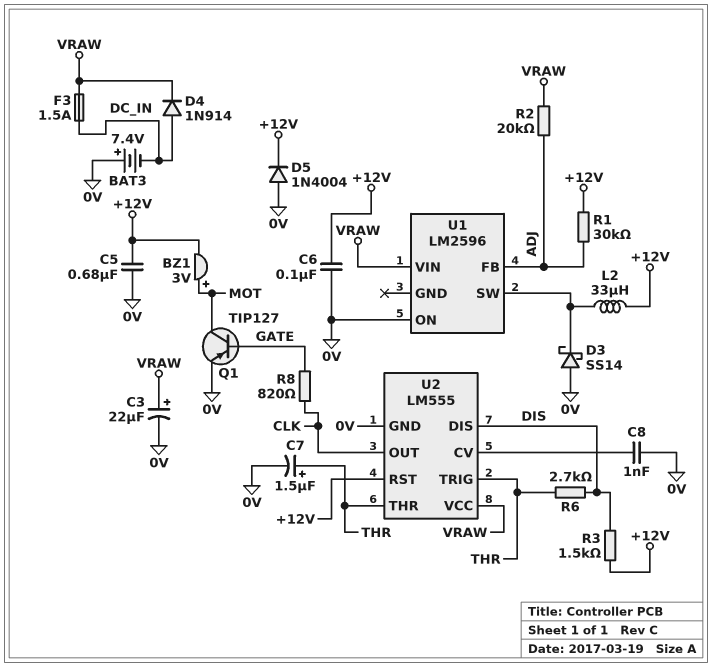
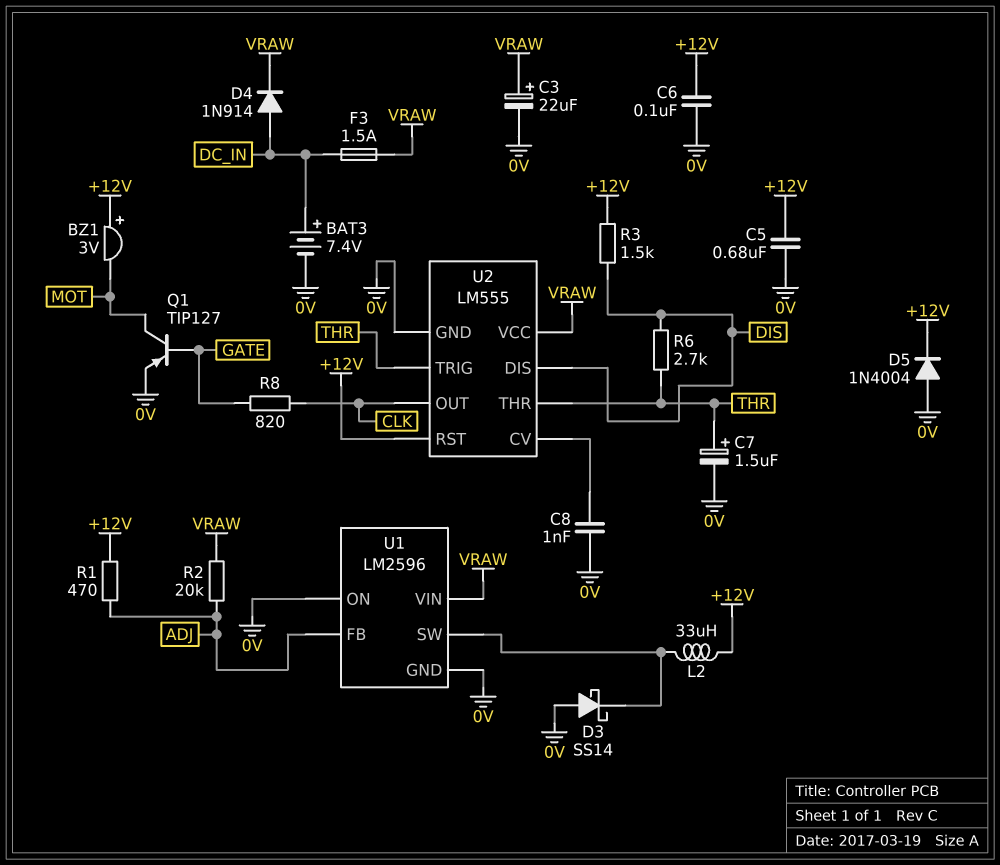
BAT3: 7.4V (plus 0V, minus DC_IN) -> 7.4V (plus DC_IN, minus 0V)
BZ1: buzzer 3V (plus MOT, minus +12V) -> buzzer 3V (plus +12V, minus MOT)
R1: 30k (+12V, ADJ) -> 470 (+12V, ADJ)
U1 pin GND: none -> 0V

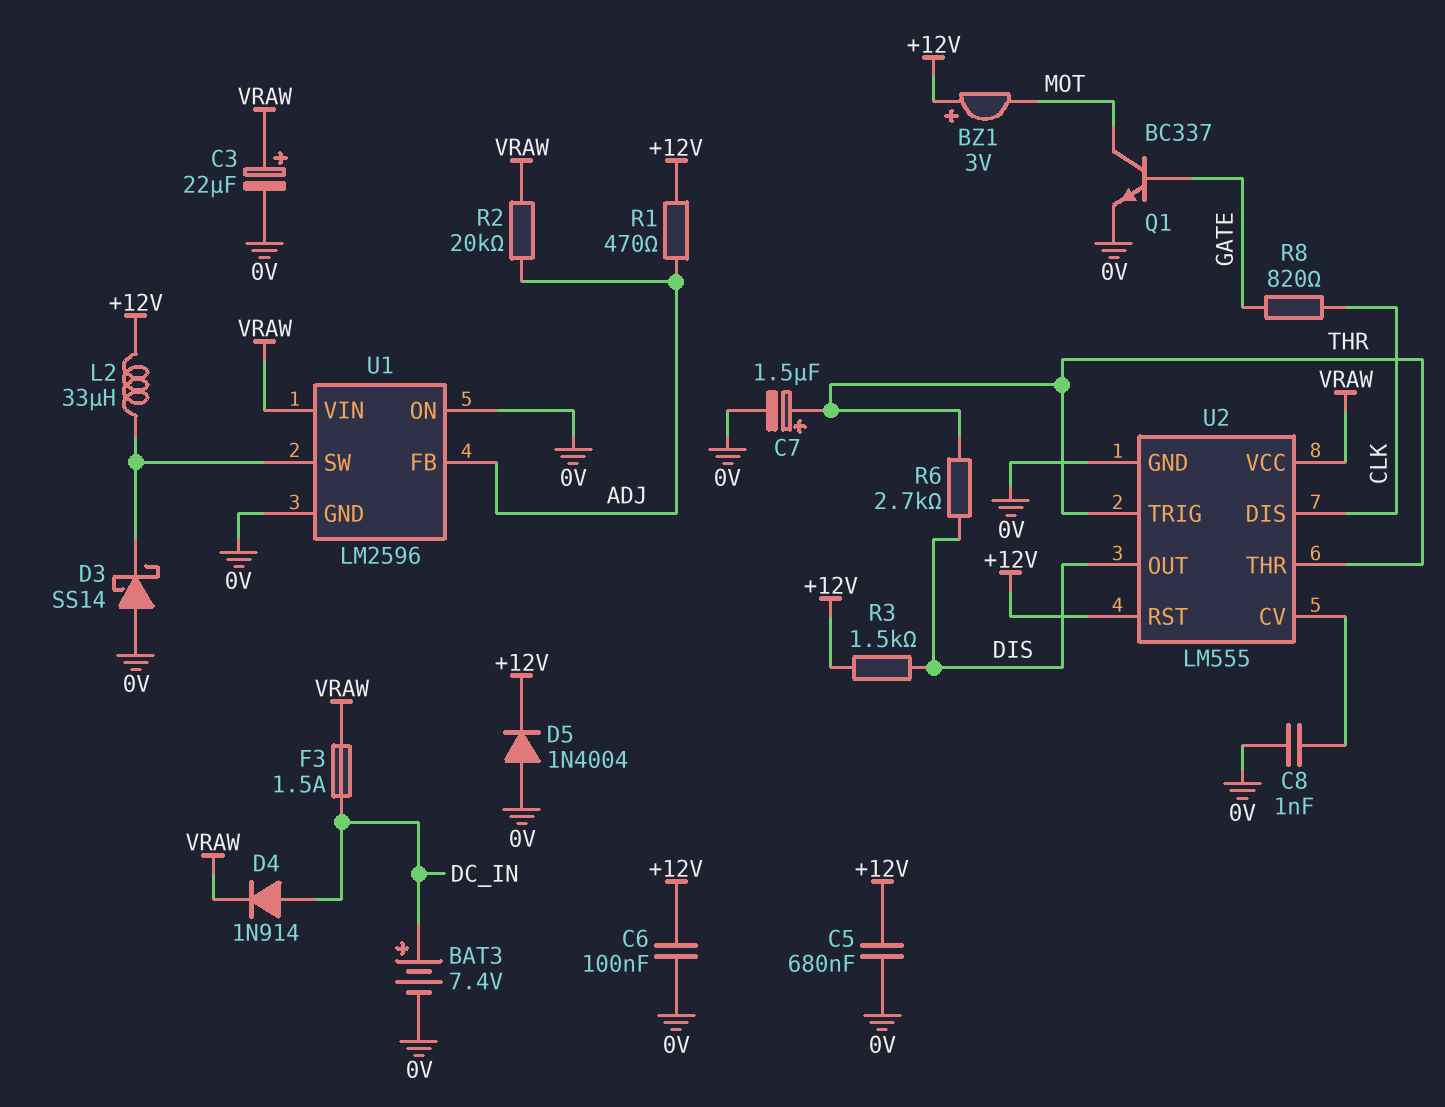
Q1: PNP TIP127 (B GATE, C MOT, E 0V) -> NPN BC337 (B GATE, C MOT, E 0V)
U2 pin DIS: DIS -> CLK
U2 pin OUT: CLK -> DIS

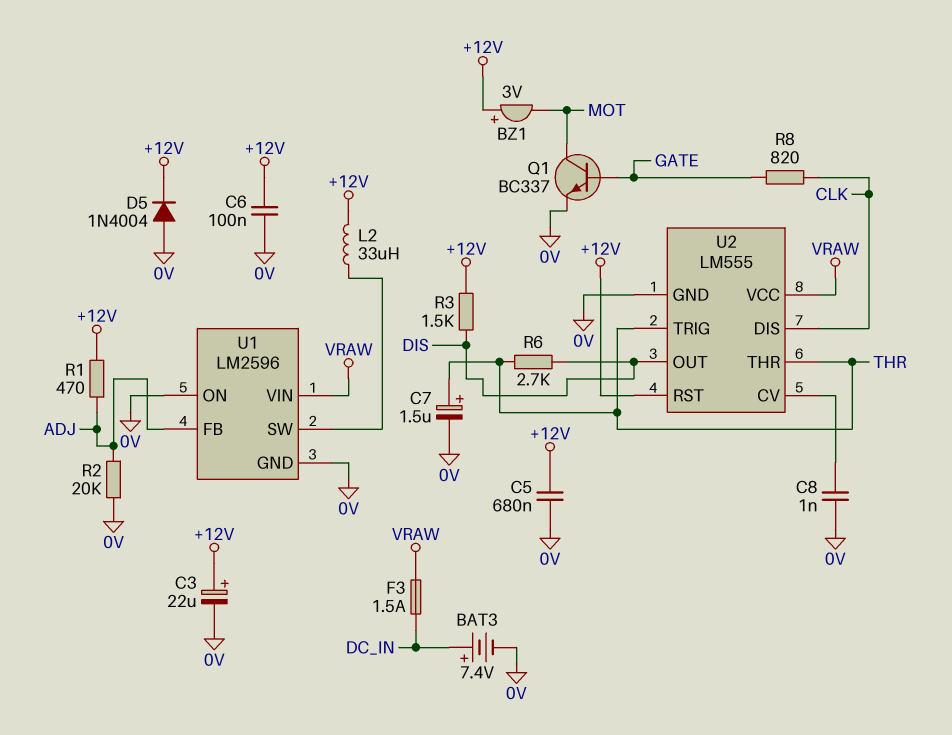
C3: 22uF (plus VRAW, minus 0V) -> 22uF (plus +12V, minus 0V)
D3: schottky SS14 (A 0V, K U1/SW) -> none
D4: diode 1N914 (A DC_IN, K VRAW) -> none
R2: 20k (ADJ, VRAW) -> 20k (0V, ADJ)

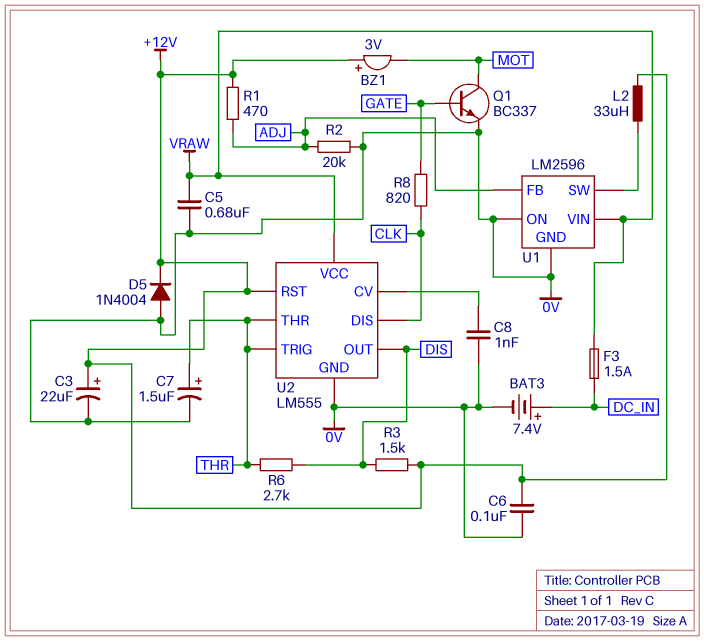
C5: 680nF (+12V, 0V) -> 680nF (0V, VRAW)

